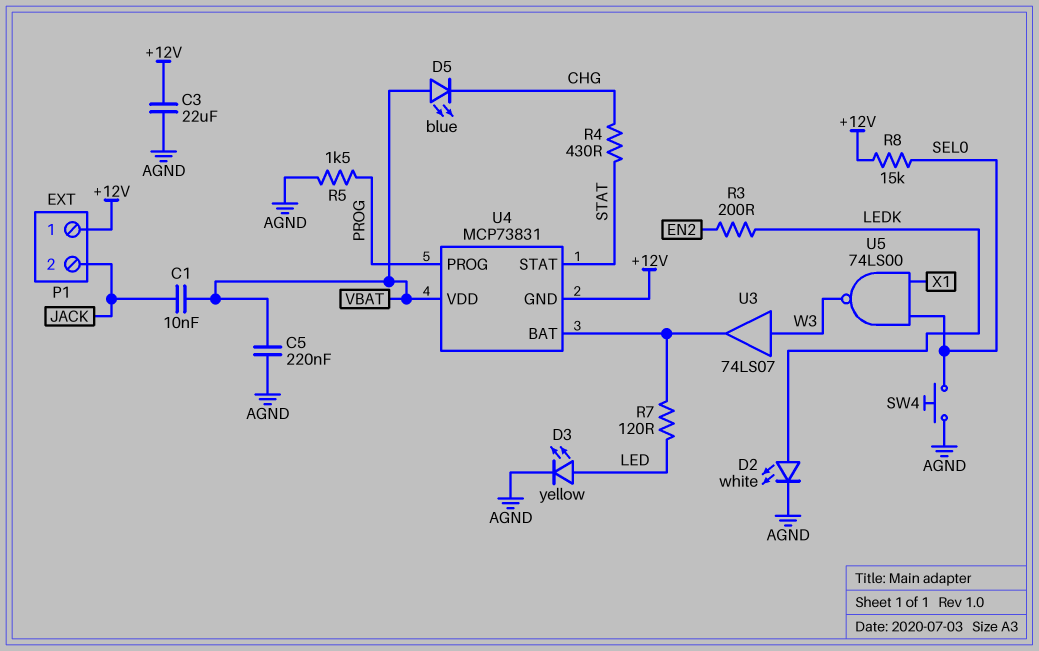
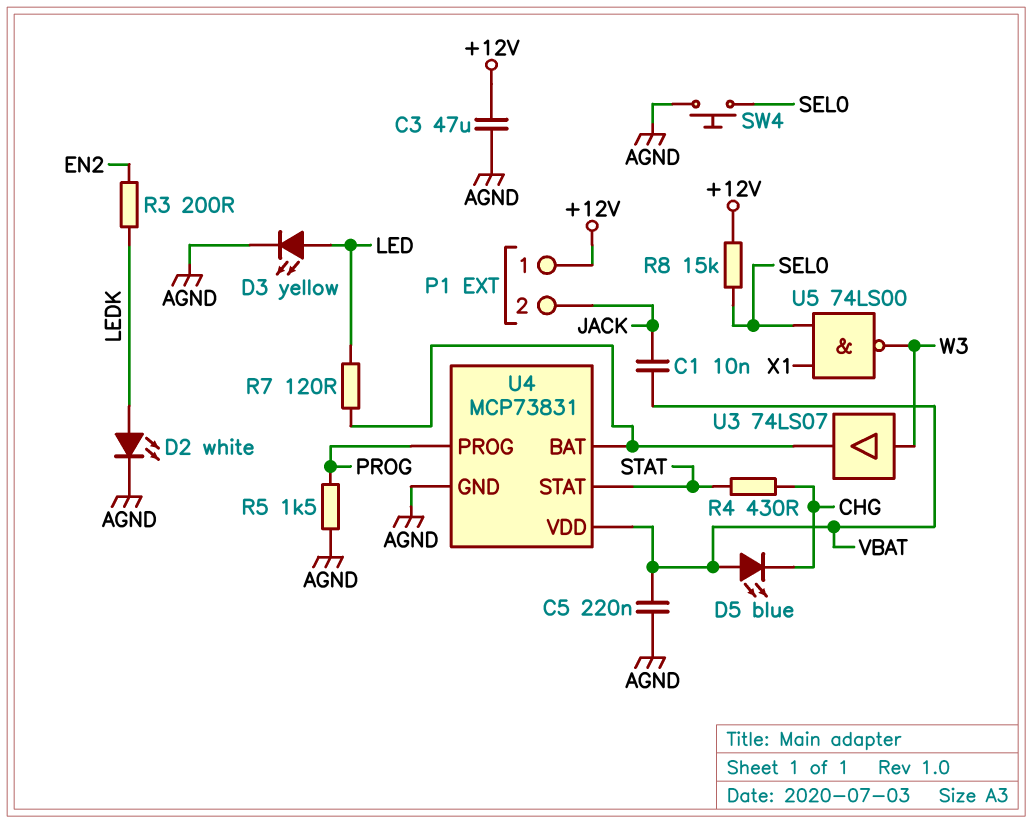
C3: 22uF (+12V, AGND) -> 47uF (+12V, AGND)
U4 pin GND: +12V -> AGND

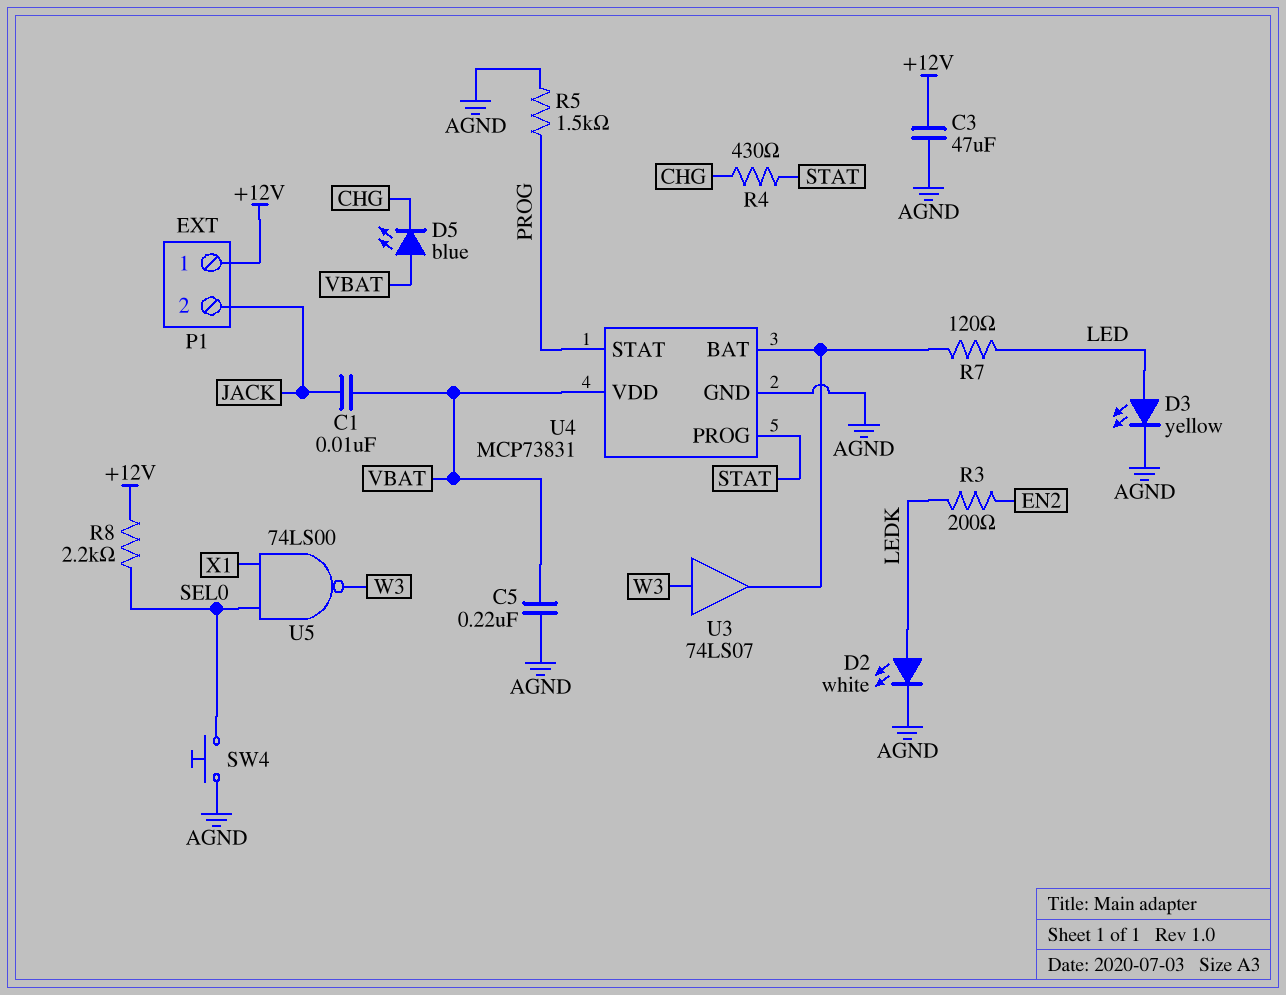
R8: 15k (+12V, SEL0) -> 2.2k (+12V, SEL0)
U4 pin PROG: PROG -> STAT
U4 pin STAT: STAT -> PROG

